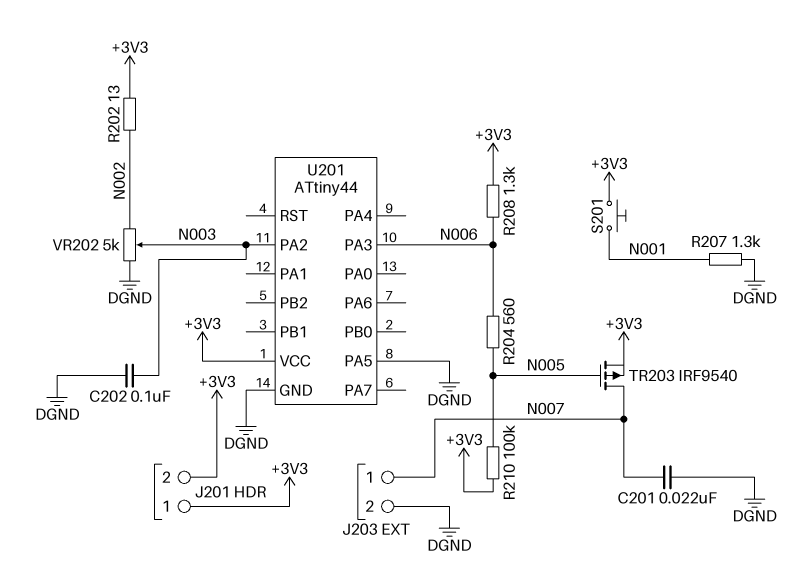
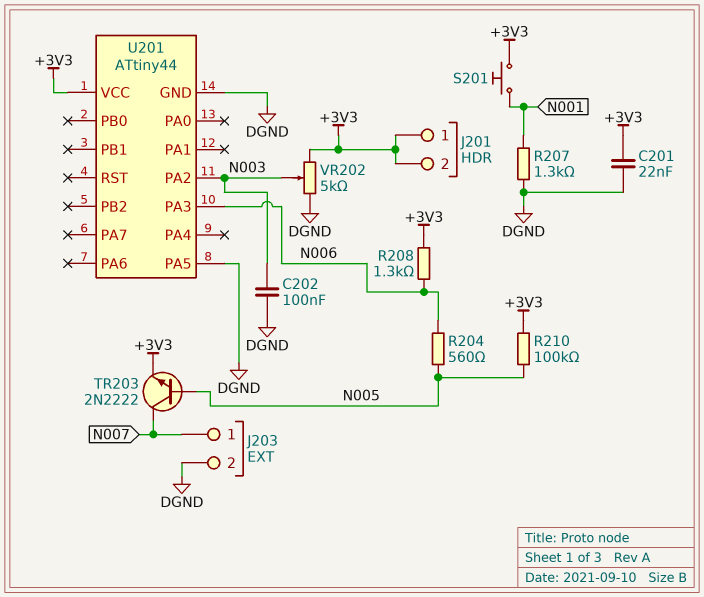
C201: 22nF (DGND, N007) -> 22nF (+3V3, DGND)
R202: 13 (+3V3, N002) -> none
TR203: PMOS IRF9540 (G N005, D N007, S +3V3) -> NPN 2N2222 (B N005, C N007, E +3V3)
VR202: 5k (DGND, N002, wiper N003) -> 5k (+3V3, DGND, wiper N003)

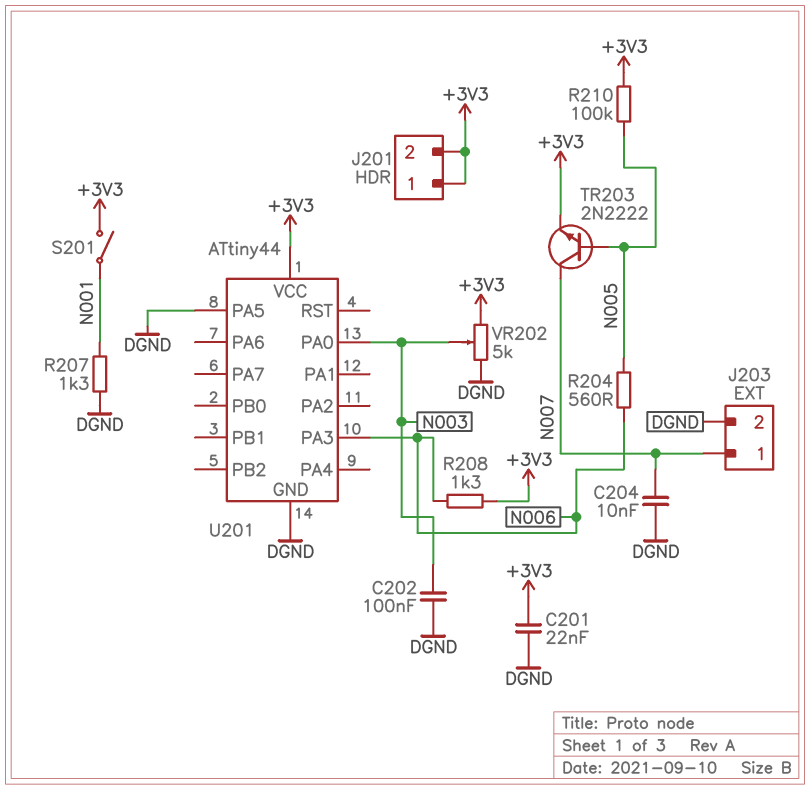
C204: none -> 10nF (DGND, N007)
S201: button (+3V3, N001) -> switch (+3V3, N001)
U201 pin PA0: none -> N003
U201 pin PA2: N003 -> none

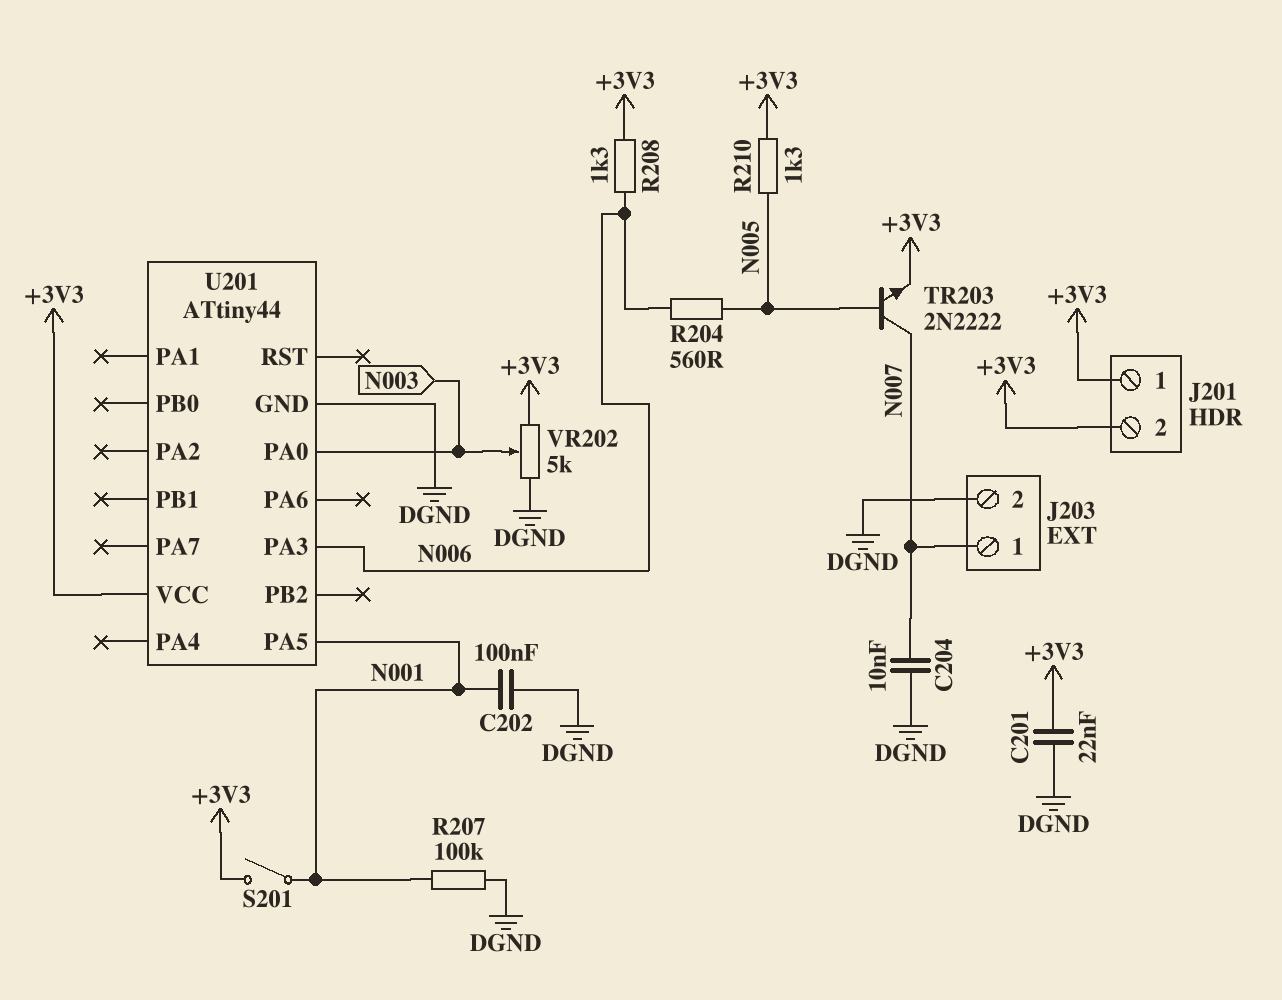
C202: 100nF (DGND, N003) -> 100nF (DGND, N001)
R207: 1.3k (DGND, N001) -> 100k (DGND, N001)
R210: 100k (+3V3, N005) -> 1.3k (+3V3, N005)
U201 pin PA5: DGND -> N001

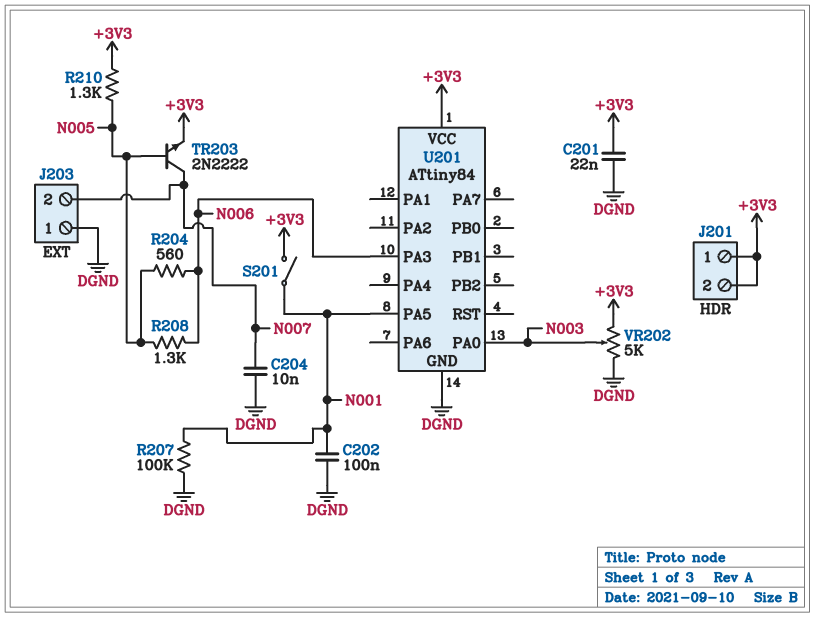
J203 pin 1: N007 -> DGND
J203 pin 2: DGND -> N007
R208: 1.3k (+3V3, N006) -> 1.3k (N005, N006)
U201: ATtiny44 -> ATtiny84

